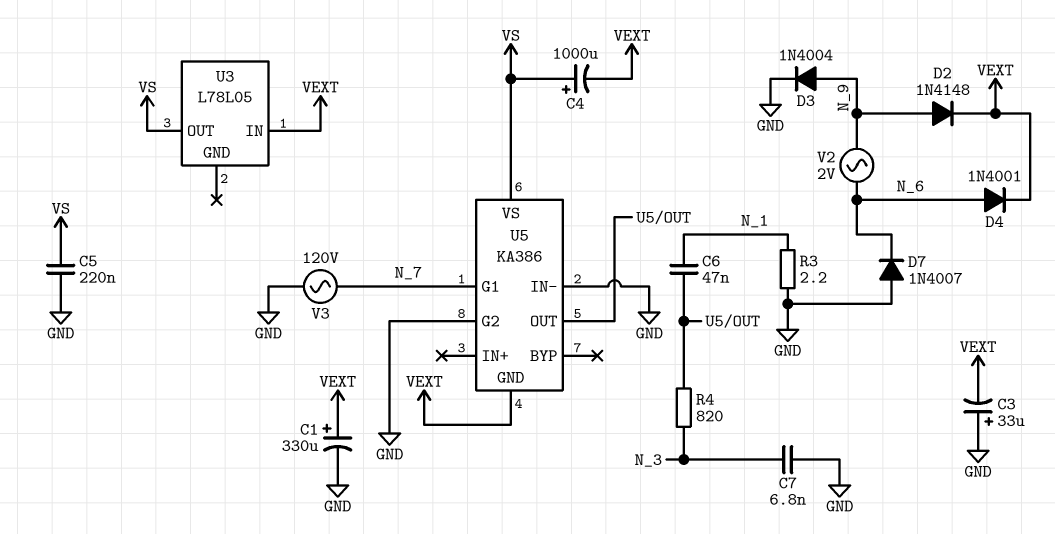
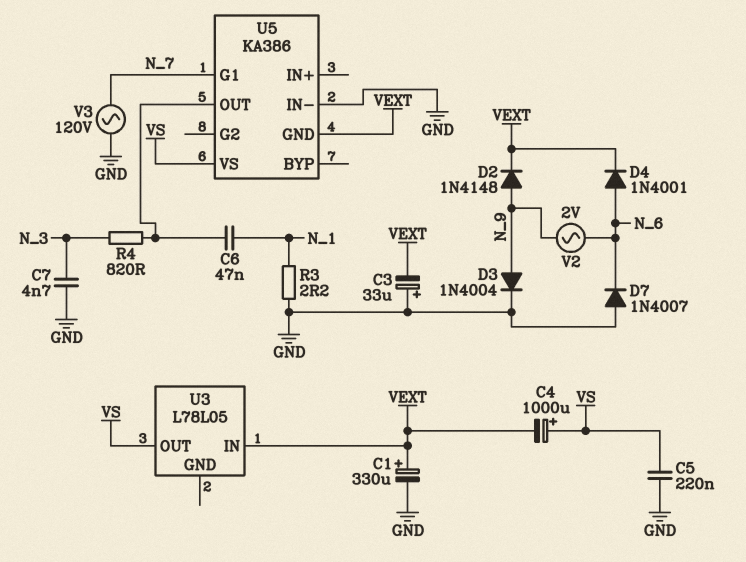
C7: 6.8nF (GND, N_3) -> 4.7nF (GND, N_3)
U5 pin G2: GND -> none

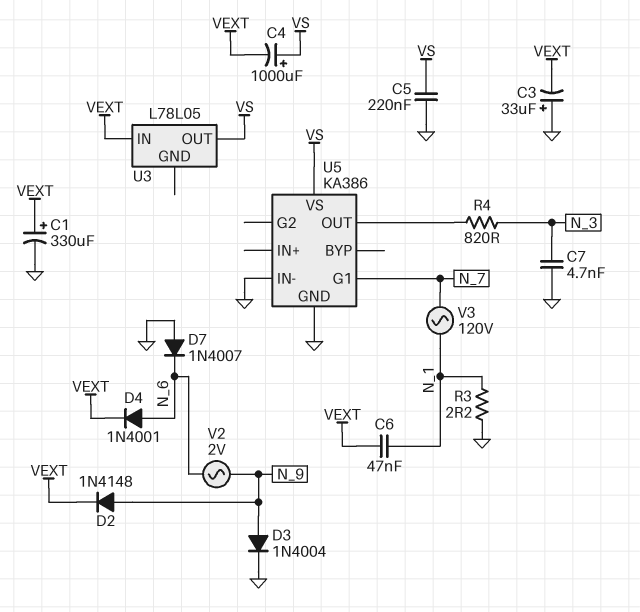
C6: 47nF (N_1, U5/OUT) -> 47nF (N_1, VEXT)
U5 pin GND: VEXT -> GND
V3: AC 120V (GND, N_7) -> AC 120V (N_1, N_7)

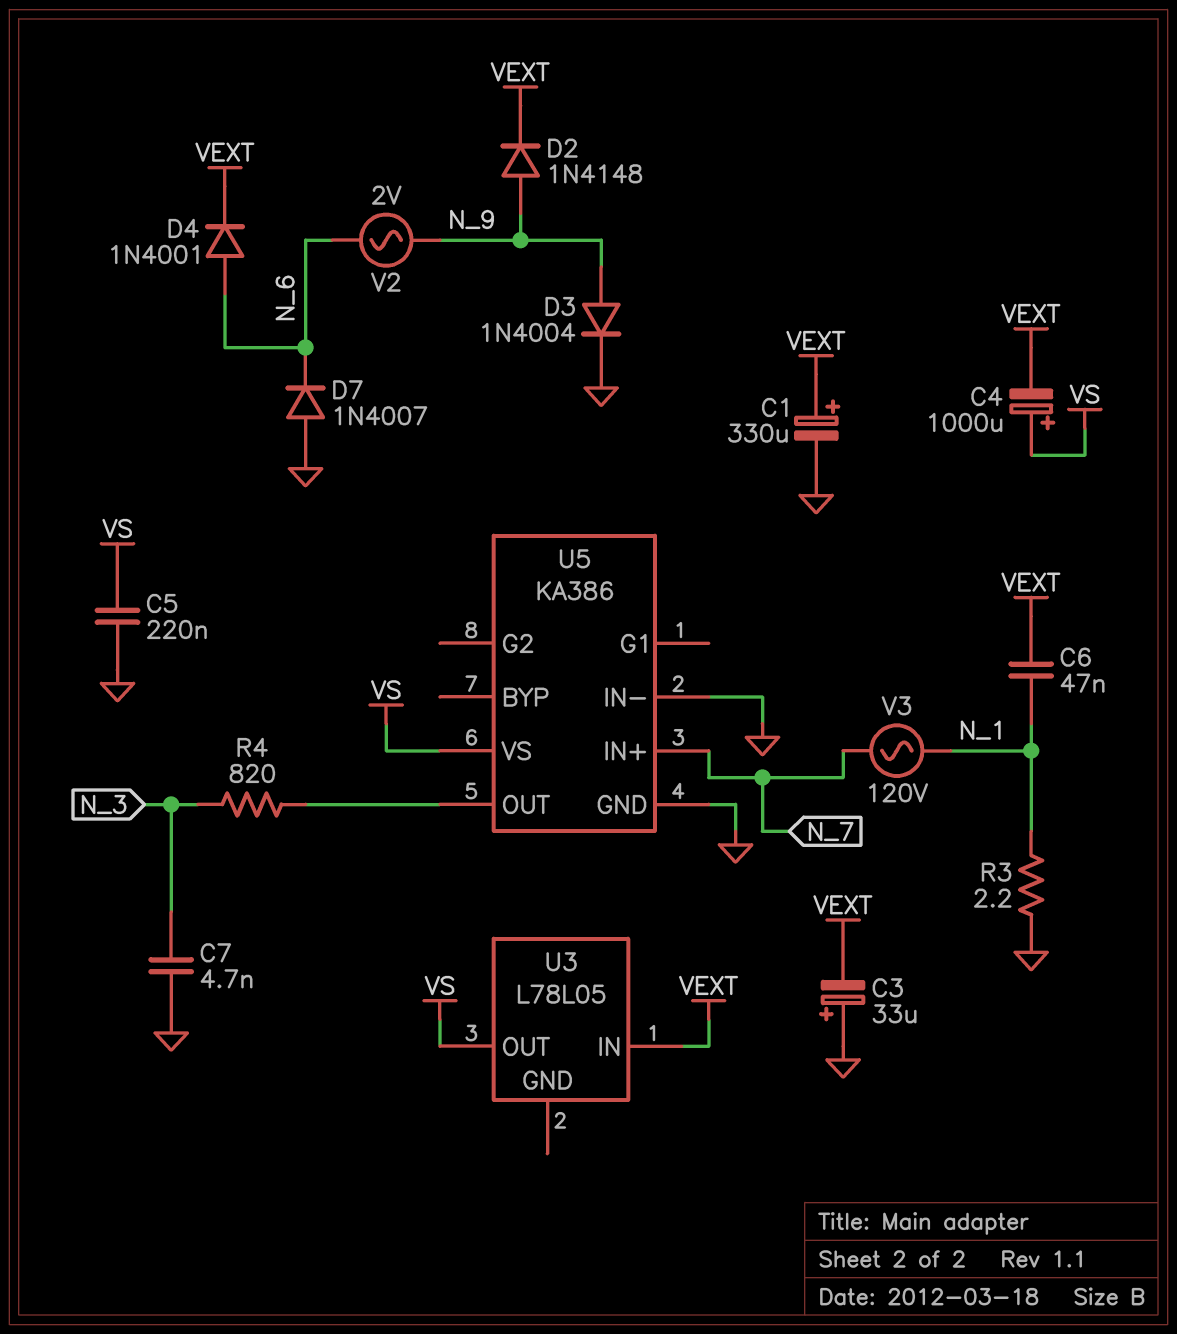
U5 pin G1: N_7 -> none
U5 pin IN+: none -> N_7

